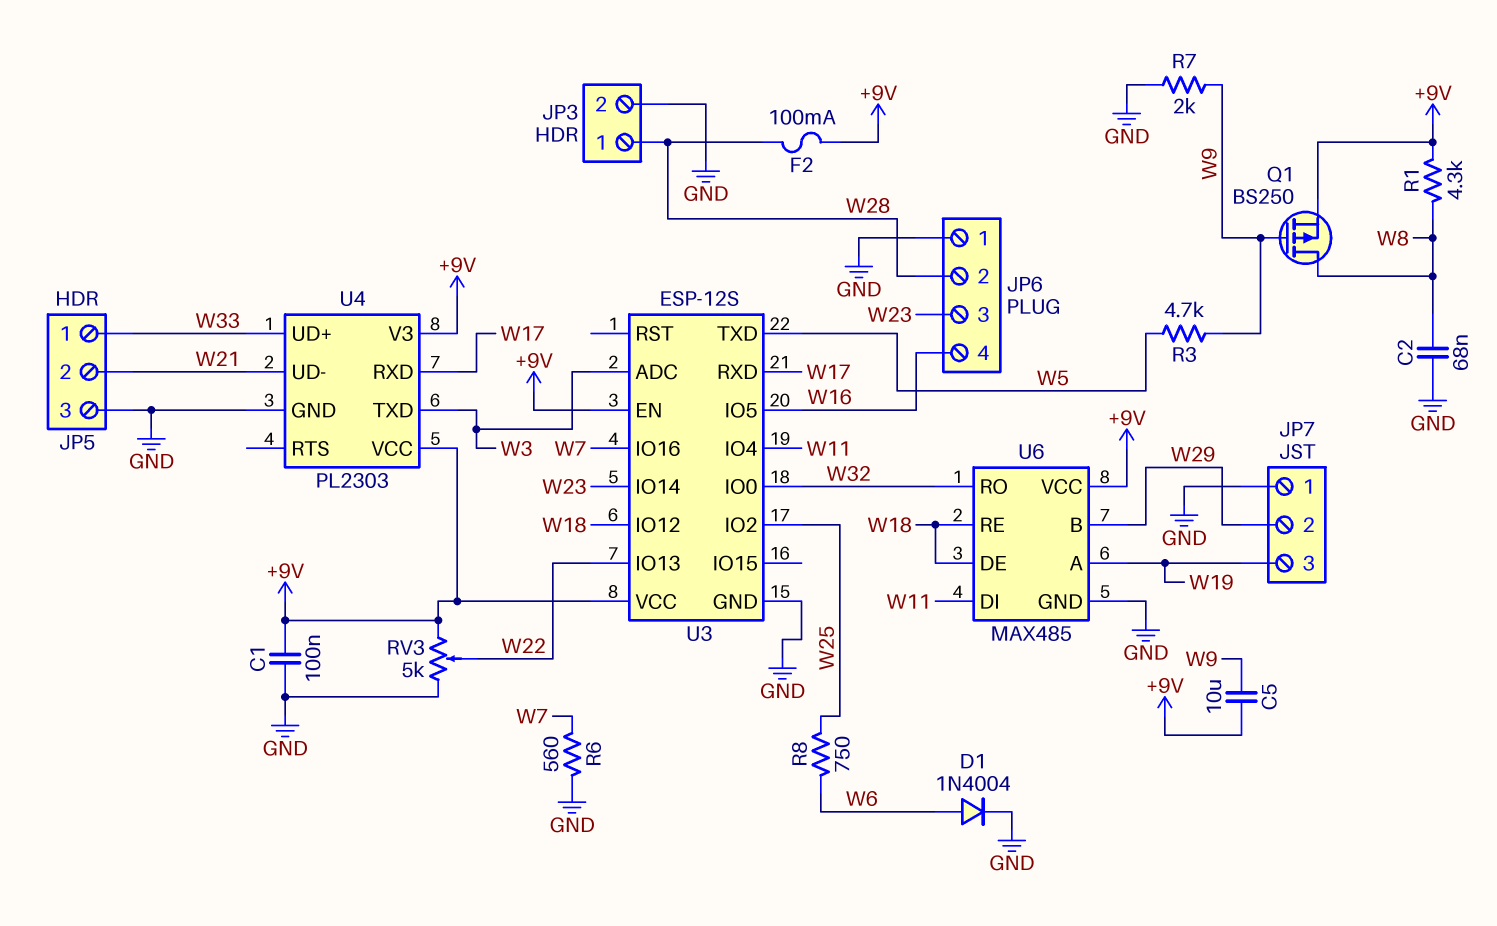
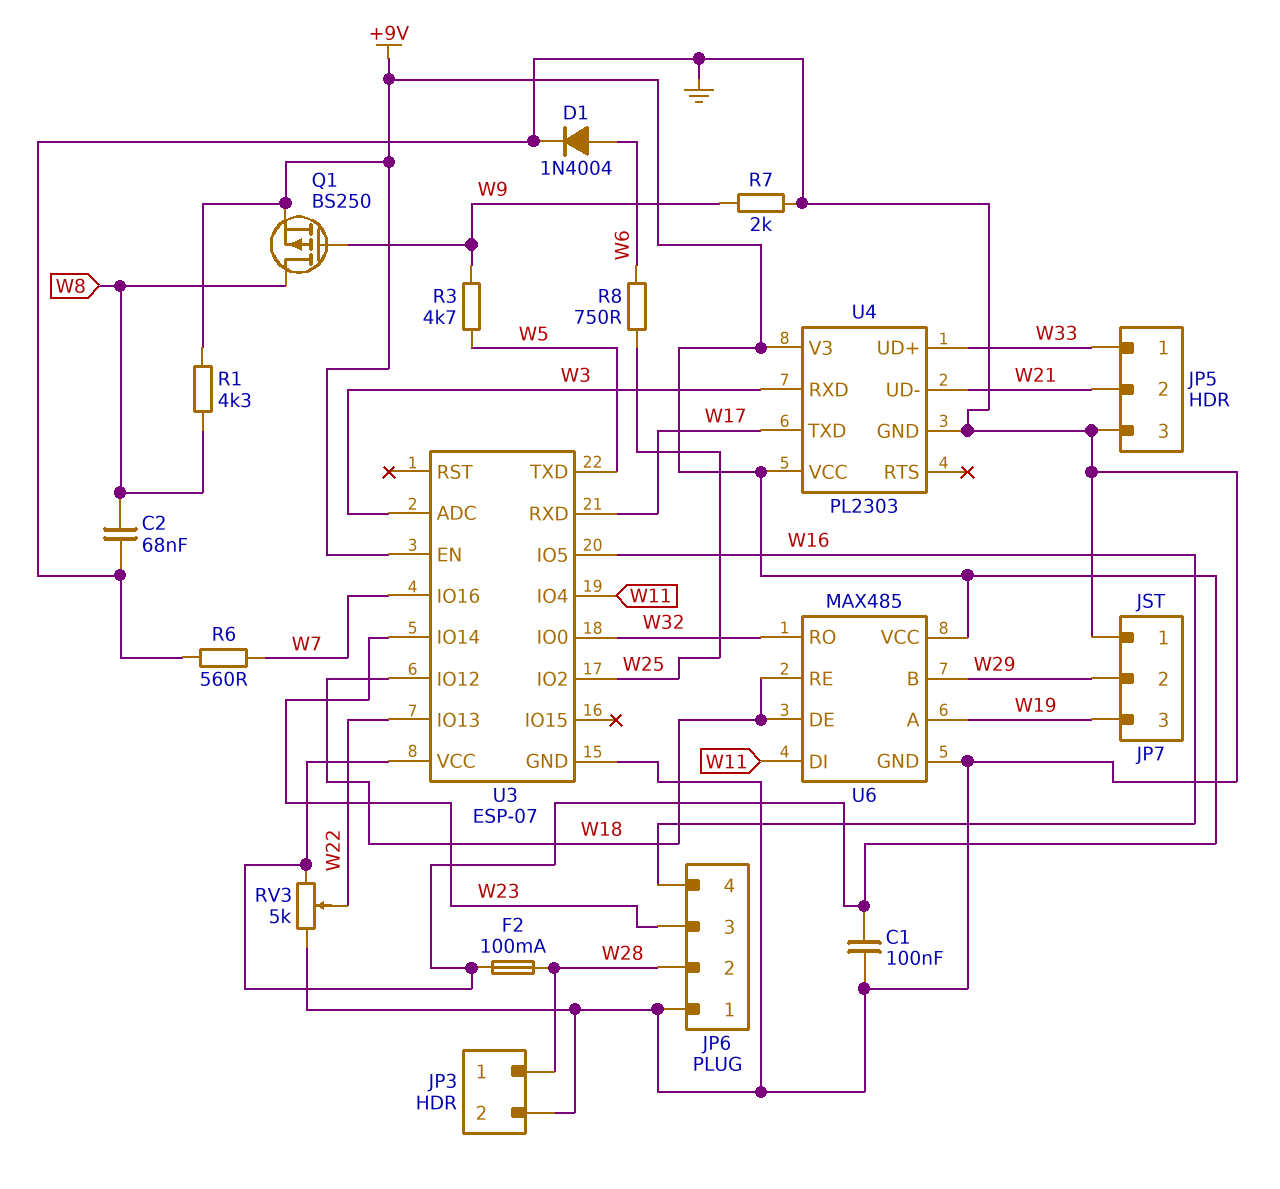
C5: 10uF (+9V, W9) -> none
U3: ESP-12S -> ESP-07
U4 pin RXD: W17 -> W3
U4 pin TXD: W3 -> W17

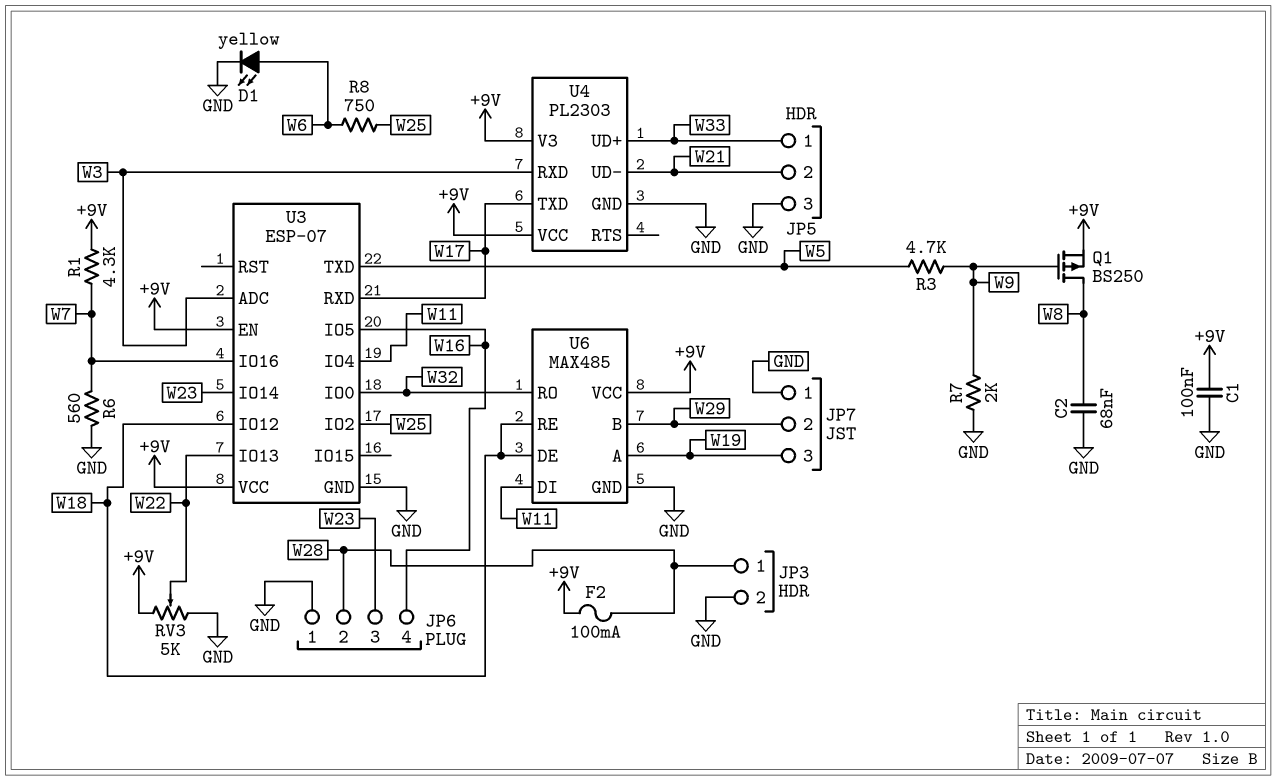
D1: diode 1N4004 (A W6, K GND) -> LED yellow (A W6, K GND)
R1: 4.3k (+9V, W8) -> 4.3k (+9V, W7)

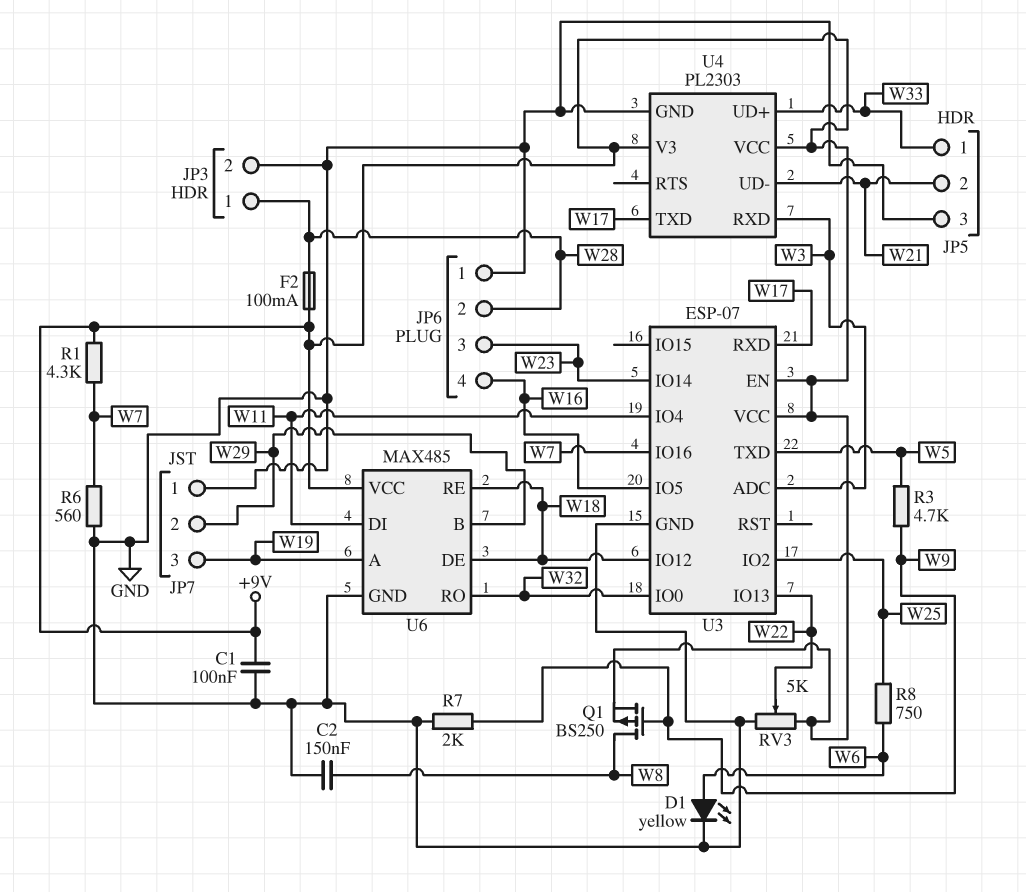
C2: 68nF (GND, W8) -> 150nF (GND, W8)

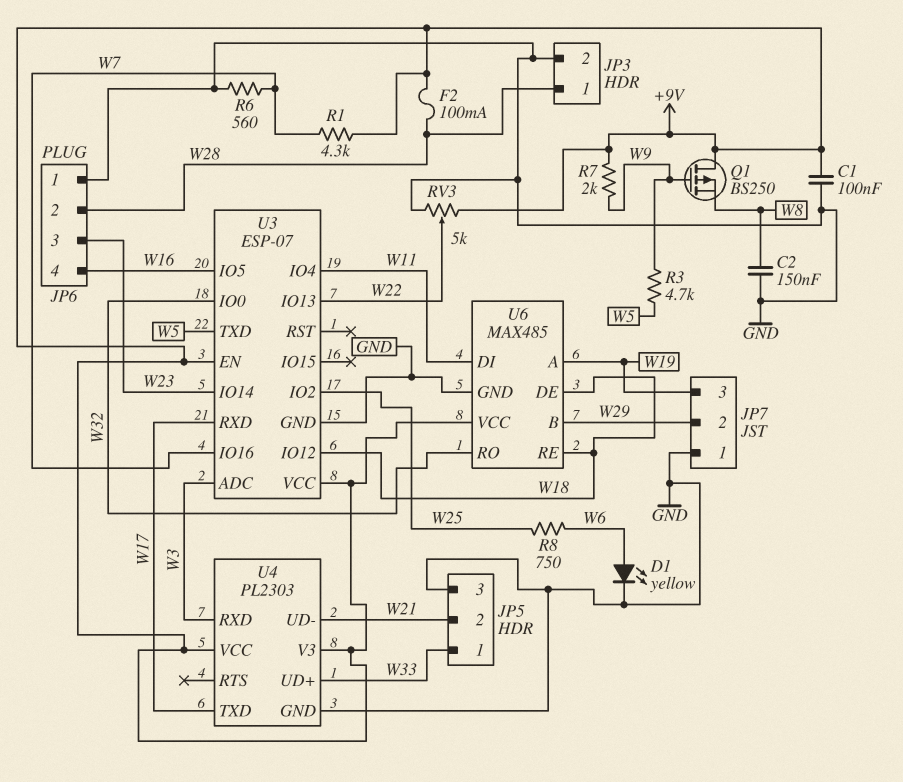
Q1: PMOS BS250 (G W9, D W8, S +9V) -> PMOS BS250 (G W9, D +9V, S W8)
R7: 2k (GND, W9) -> 2k (+9V, W9)

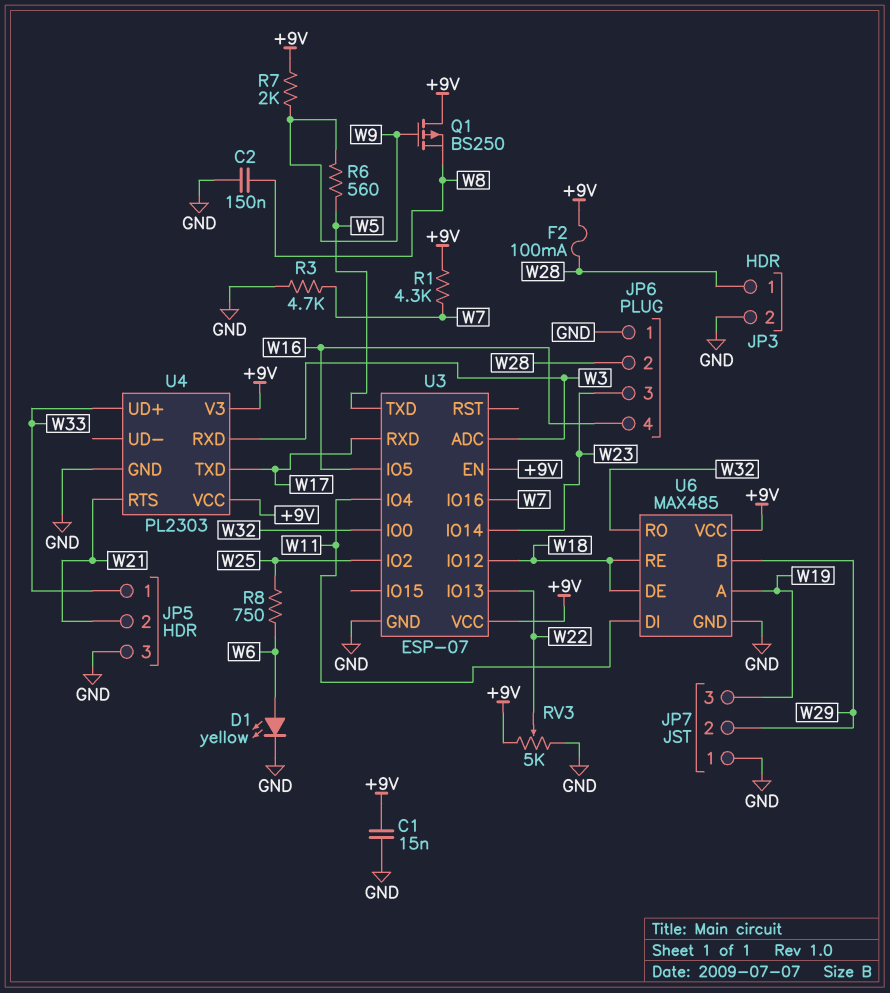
C1: 100nF (+9V, GND) -> 15nF (+9V, GND)
R3: 4.7k (W5, W9) -> 4.7k (GND, W7)
R6: 560 (GND, W7) -> 560 (W5, W9)
U4 pin RTS: none -> W21
U4 pin UD-: W21 -> none

